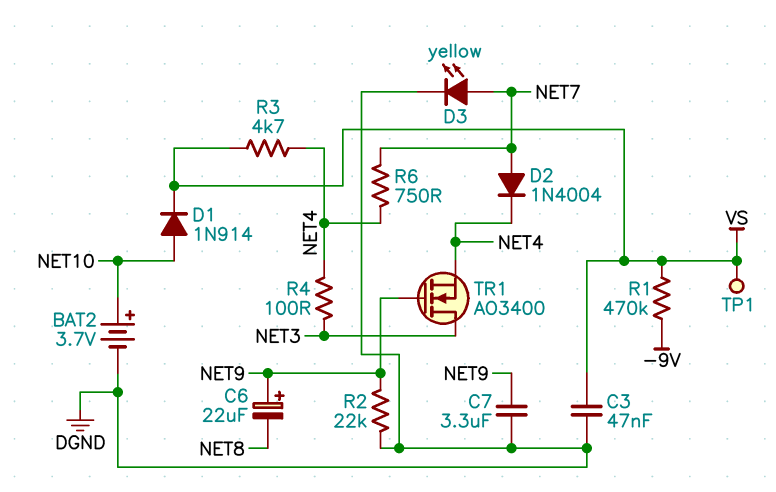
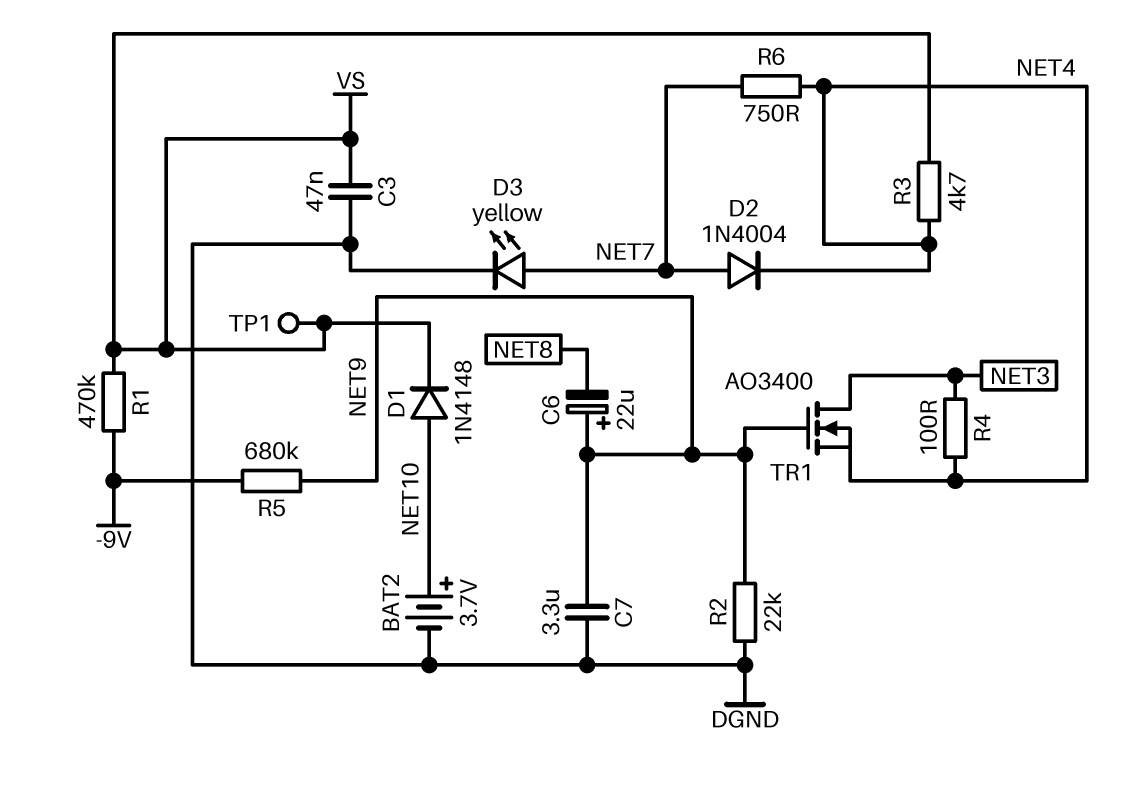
D1: diode 1N914 (A NET10, K VS) -> diode 1N4148 (A NET10, K VS)
R5: none -> 680k (-9V, NET9)

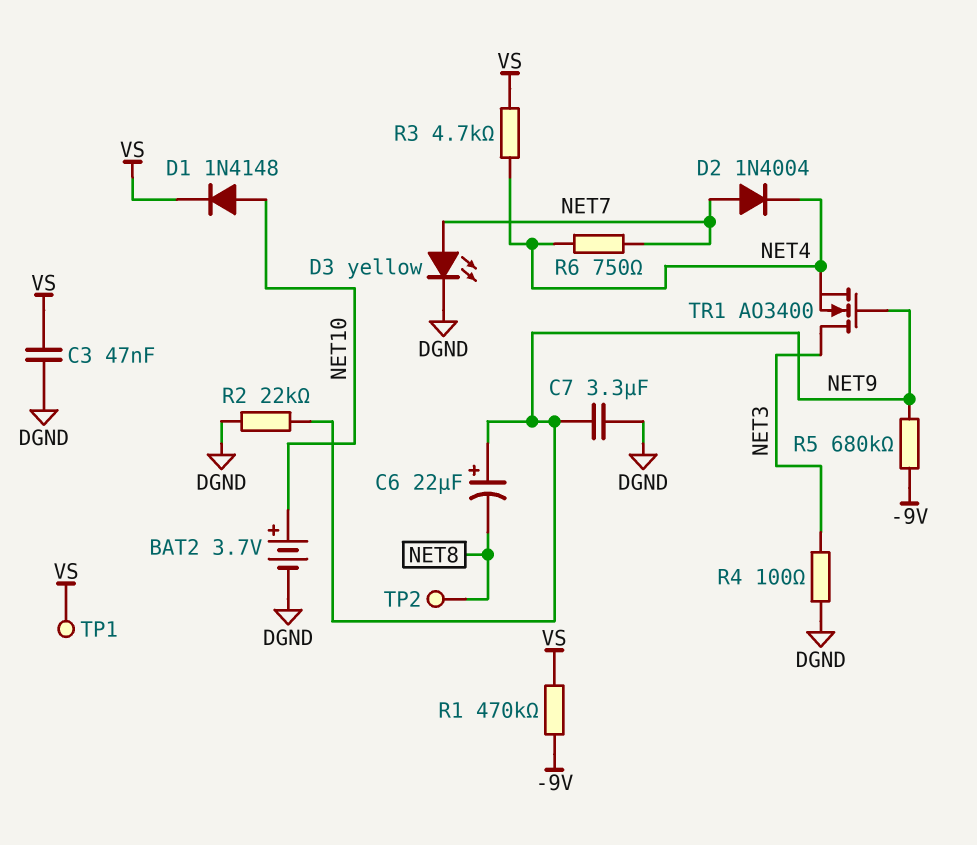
R4: 100 (NET3, NET4) -> 100 (DGND, NET3)
TP2: none -> test point (NET8)

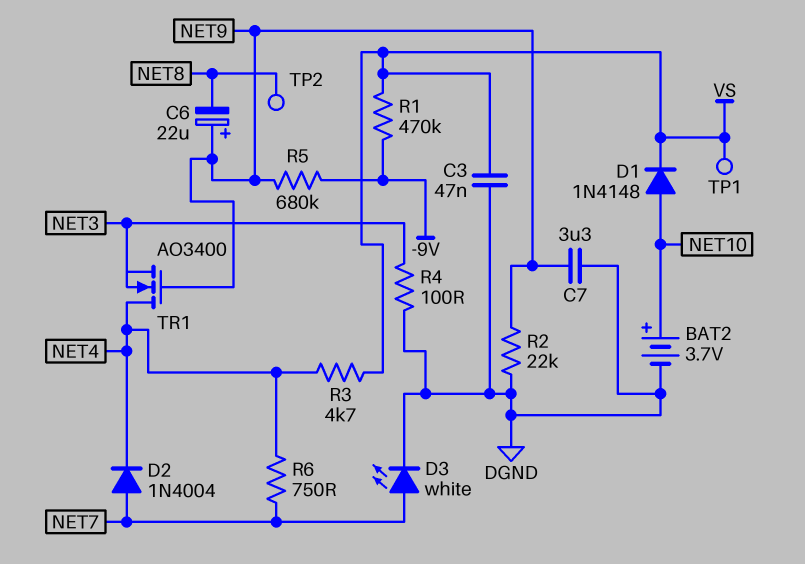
D3: LED yellow (A NET7, K DGND) -> LED white (A NET7, K DGND)
TR1: NMOS AO3400 (G NET9, D NET3, S NET4) -> NMOS AO3400 (G NET9, D NET4, S NET3)

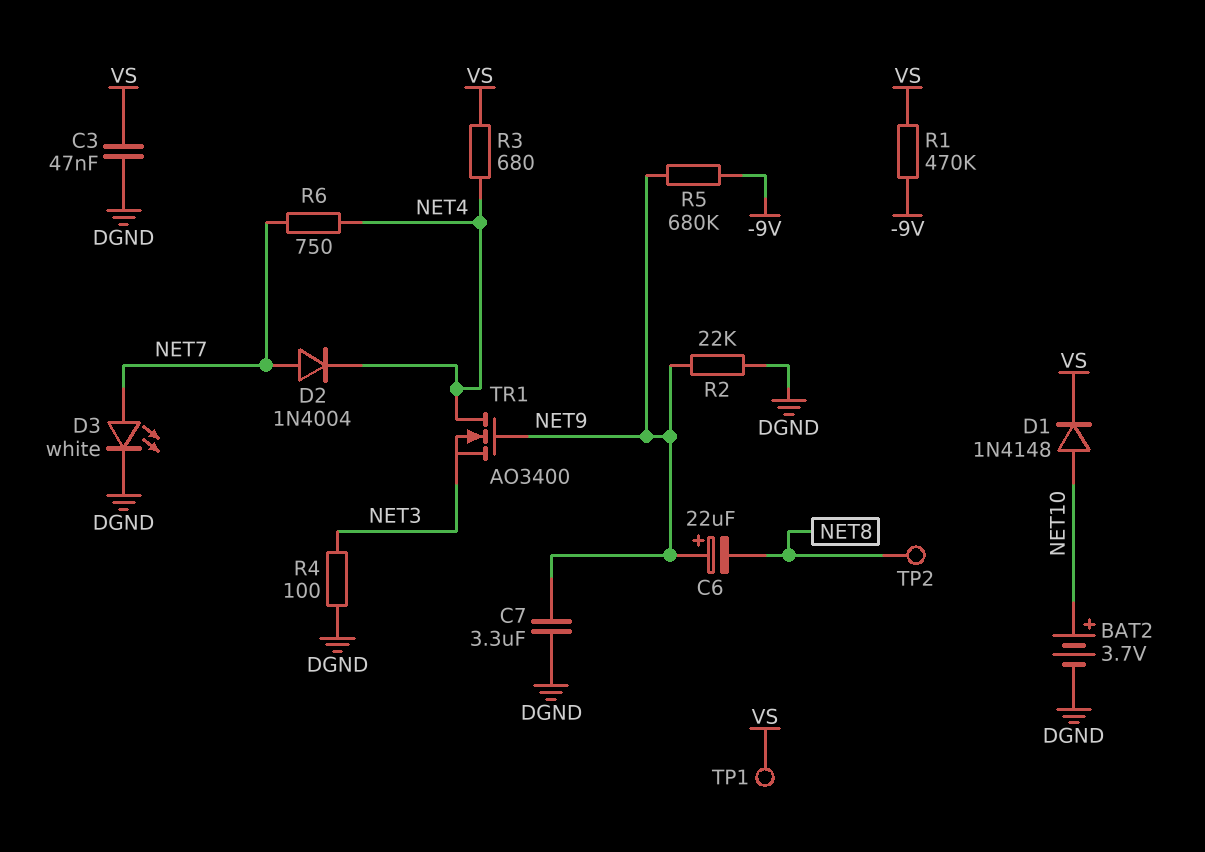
R3: 4.7k (NET4, VS) -> 680 (NET4, VS)

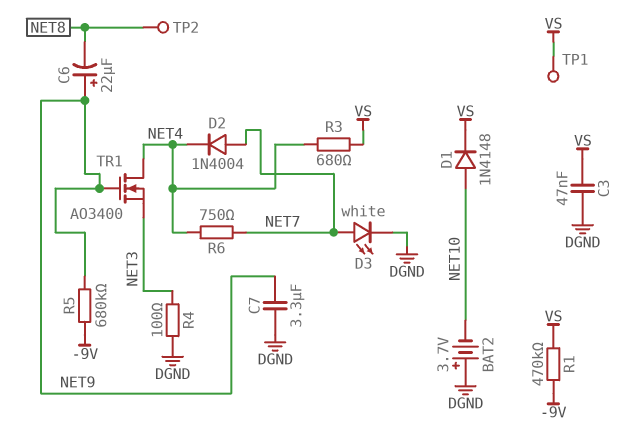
BAT2: 3.7V (plus NET10, minus DGND) -> 3.7V (plus DGND, minus NET10)
R2: 22k (DGND, NET9) -> none

